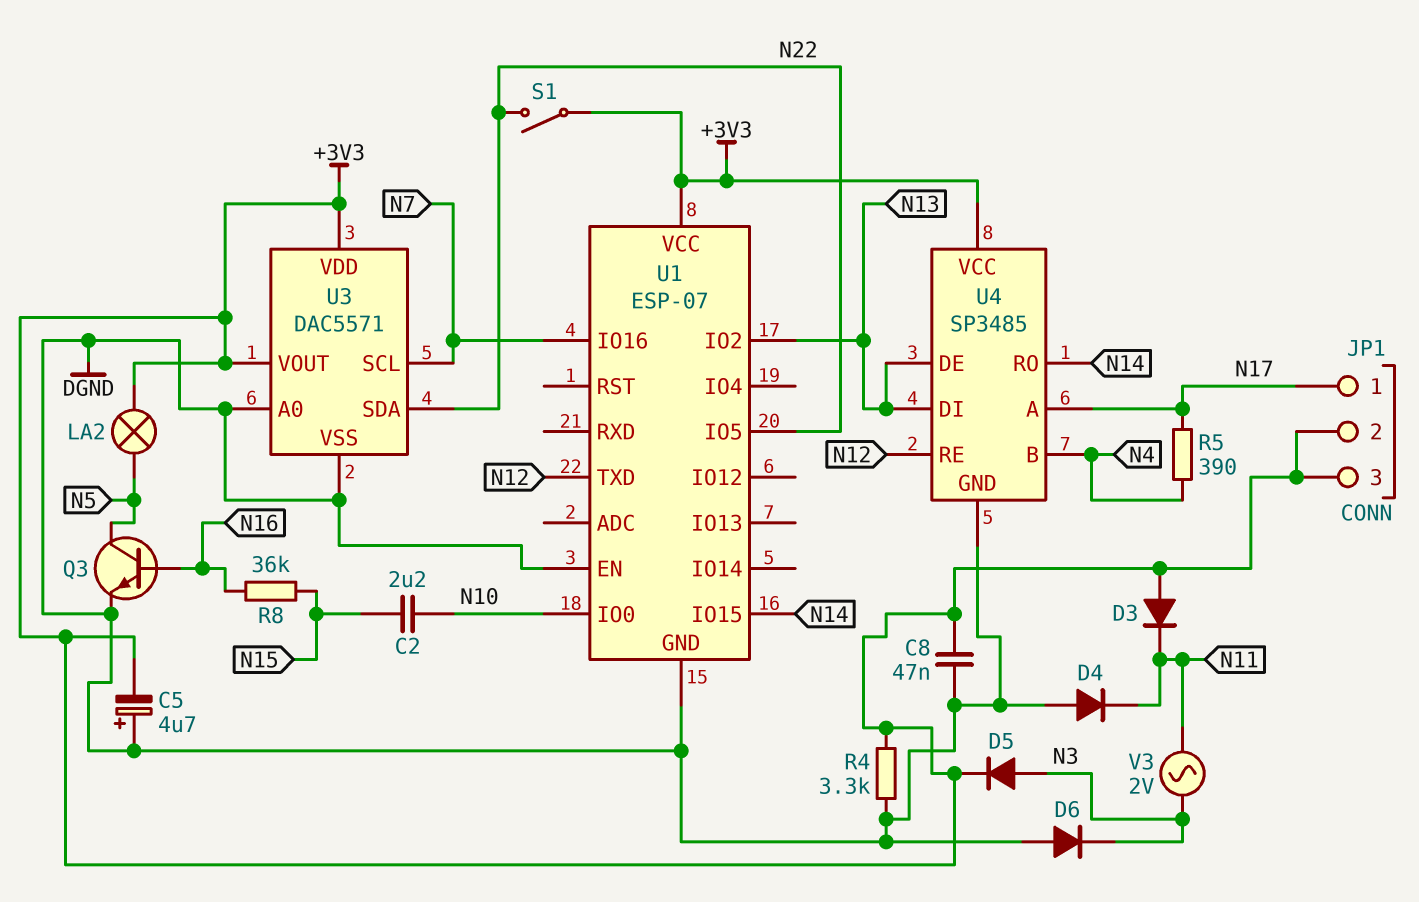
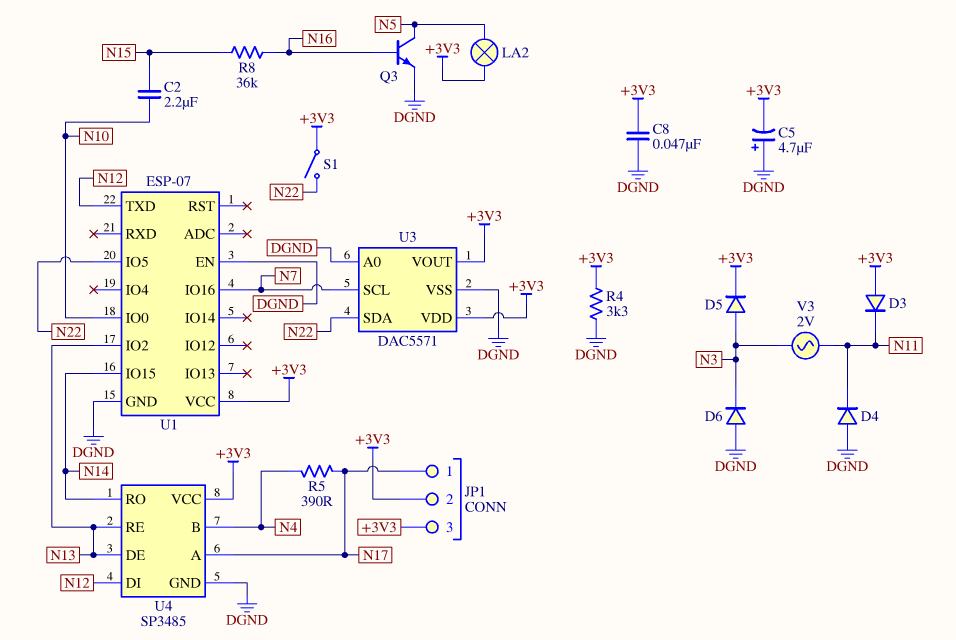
U4 pin DI: N13 -> N12
U4 pin RE: N12 -> N13

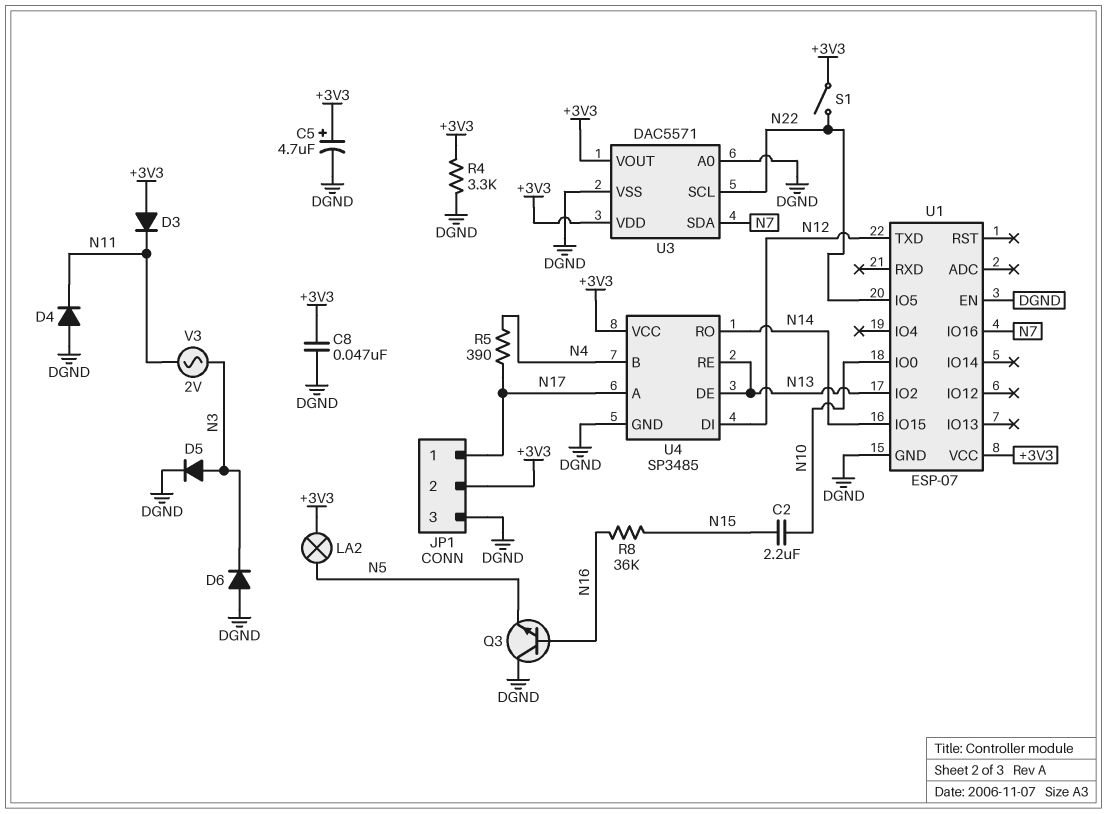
C5: 4.7uF (plus DGND, minus +3V3) -> 4.7uF (plus +3V3, minus DGND)
D5: diode (A N3, K +3V3) -> diode (A N3, K DGND)
JP1 pin 3: +3V3 -> DGND
Q3: NPN (B N16, C N5, E DGND) -> NPN (B N16, C DGND, E N5)
U3 pin SCL: N7 -> N22
U3 pin SDA: N22 -> N7

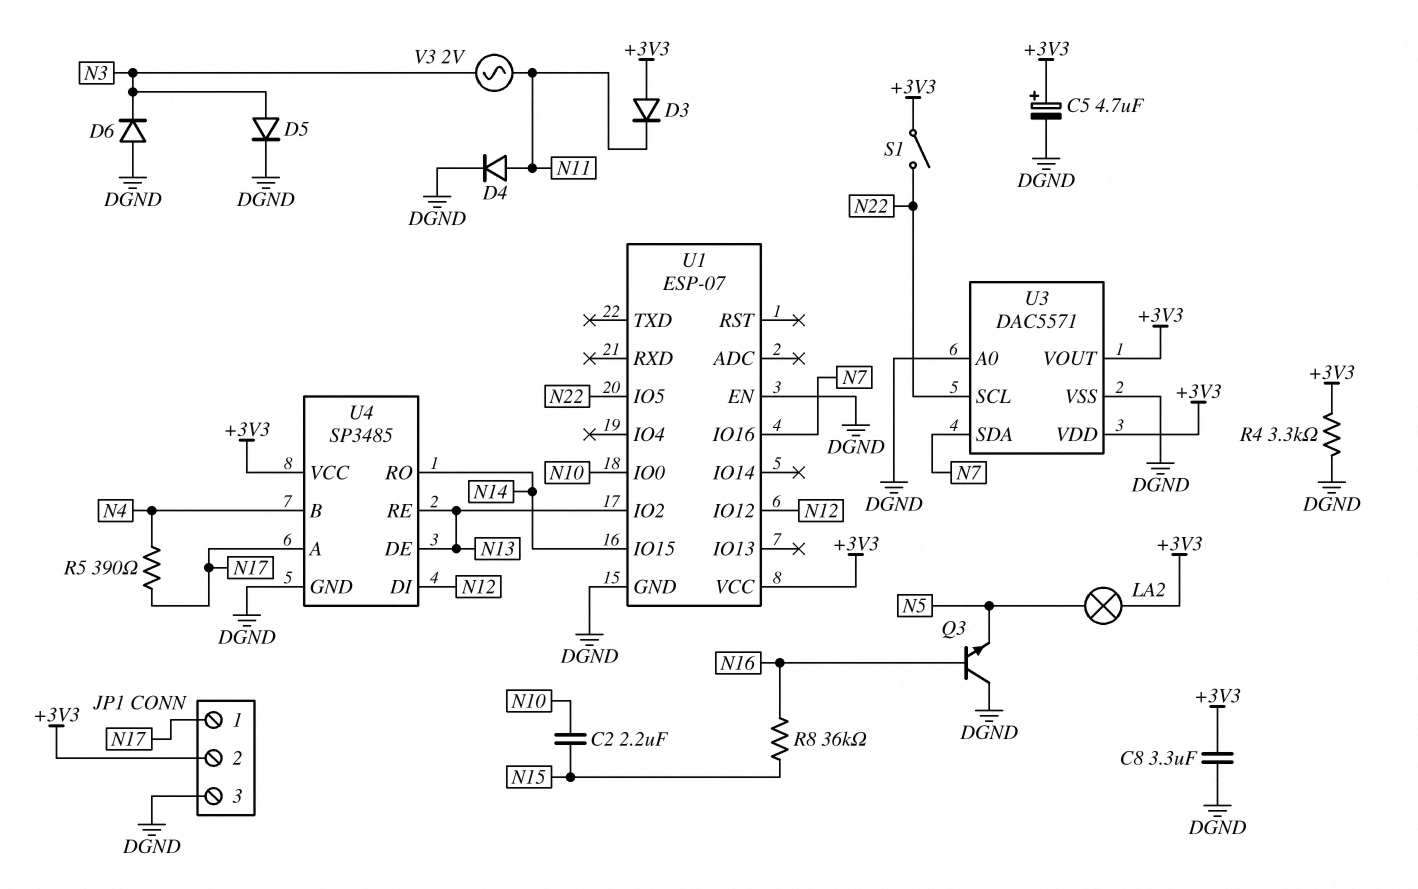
C8: 47nF (+3V3, DGND) -> 3.3uF (+3V3, DGND)
D4: diode (A DGND, K N11) -> diode (A N11, K DGND)
U1 pin IO12: none -> N12
U1 pin TXD: N12 -> none

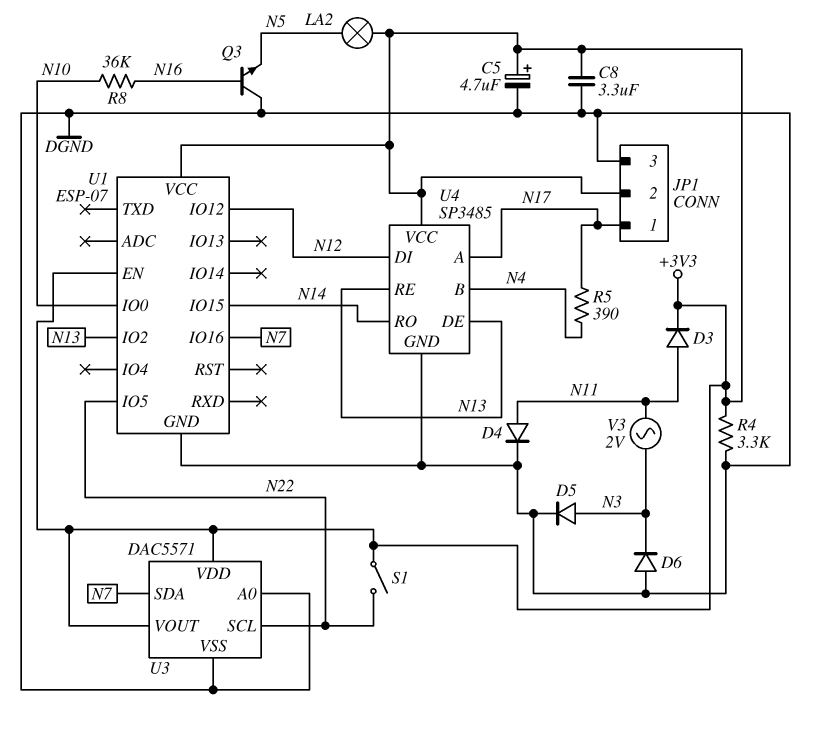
C2: 2.2uF (N10, N15) -> none
D3: diode (A +3V3, K N11) -> diode (A N11, K +3V3)
R8: 36k (N15, N16) -> 36k (N10, N16)
U1 pin EN: DGND -> +3V3

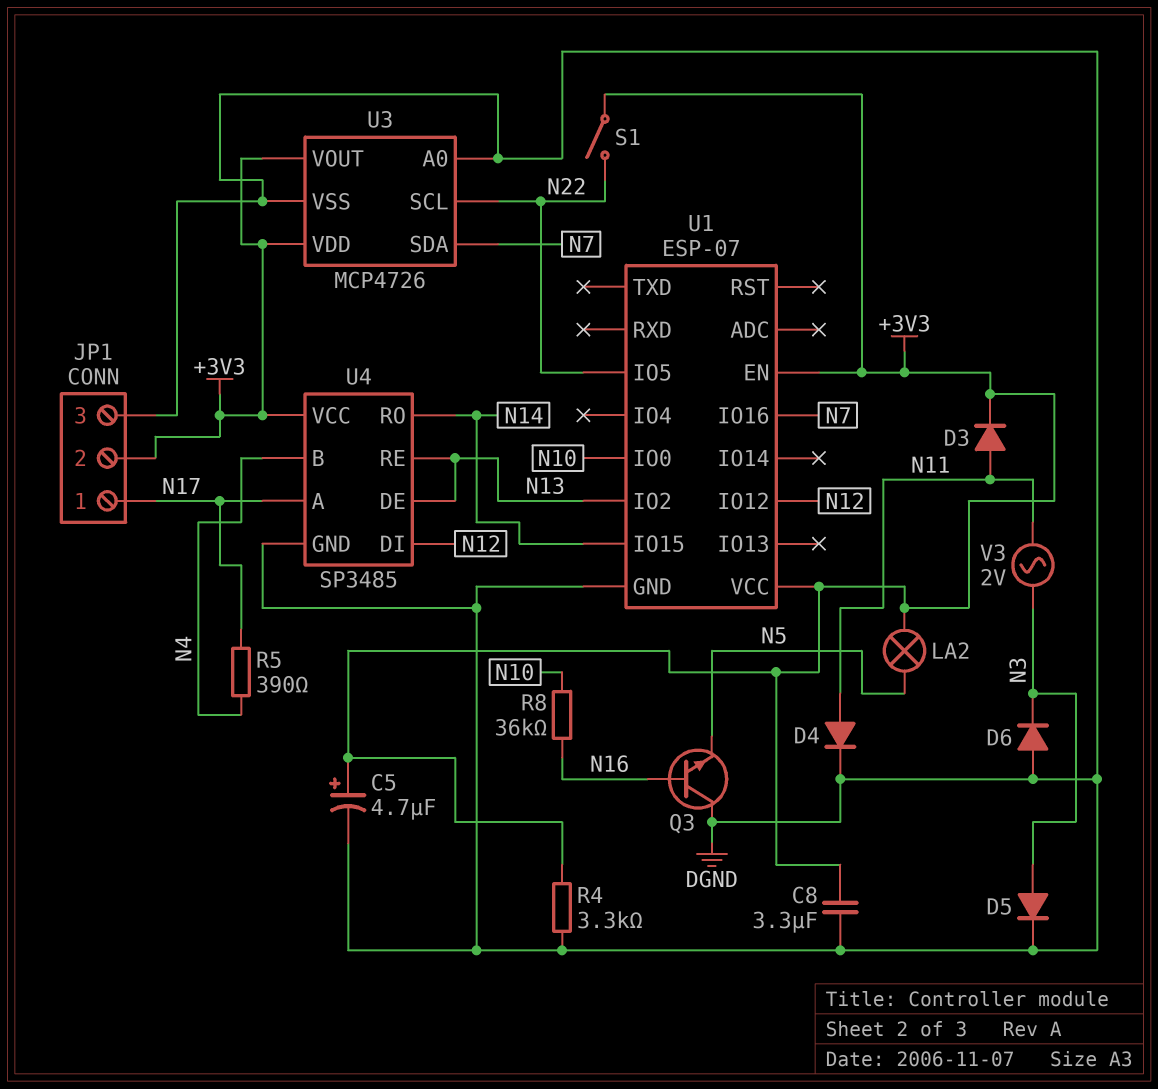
U3: DAC5571 -> MCP4726

